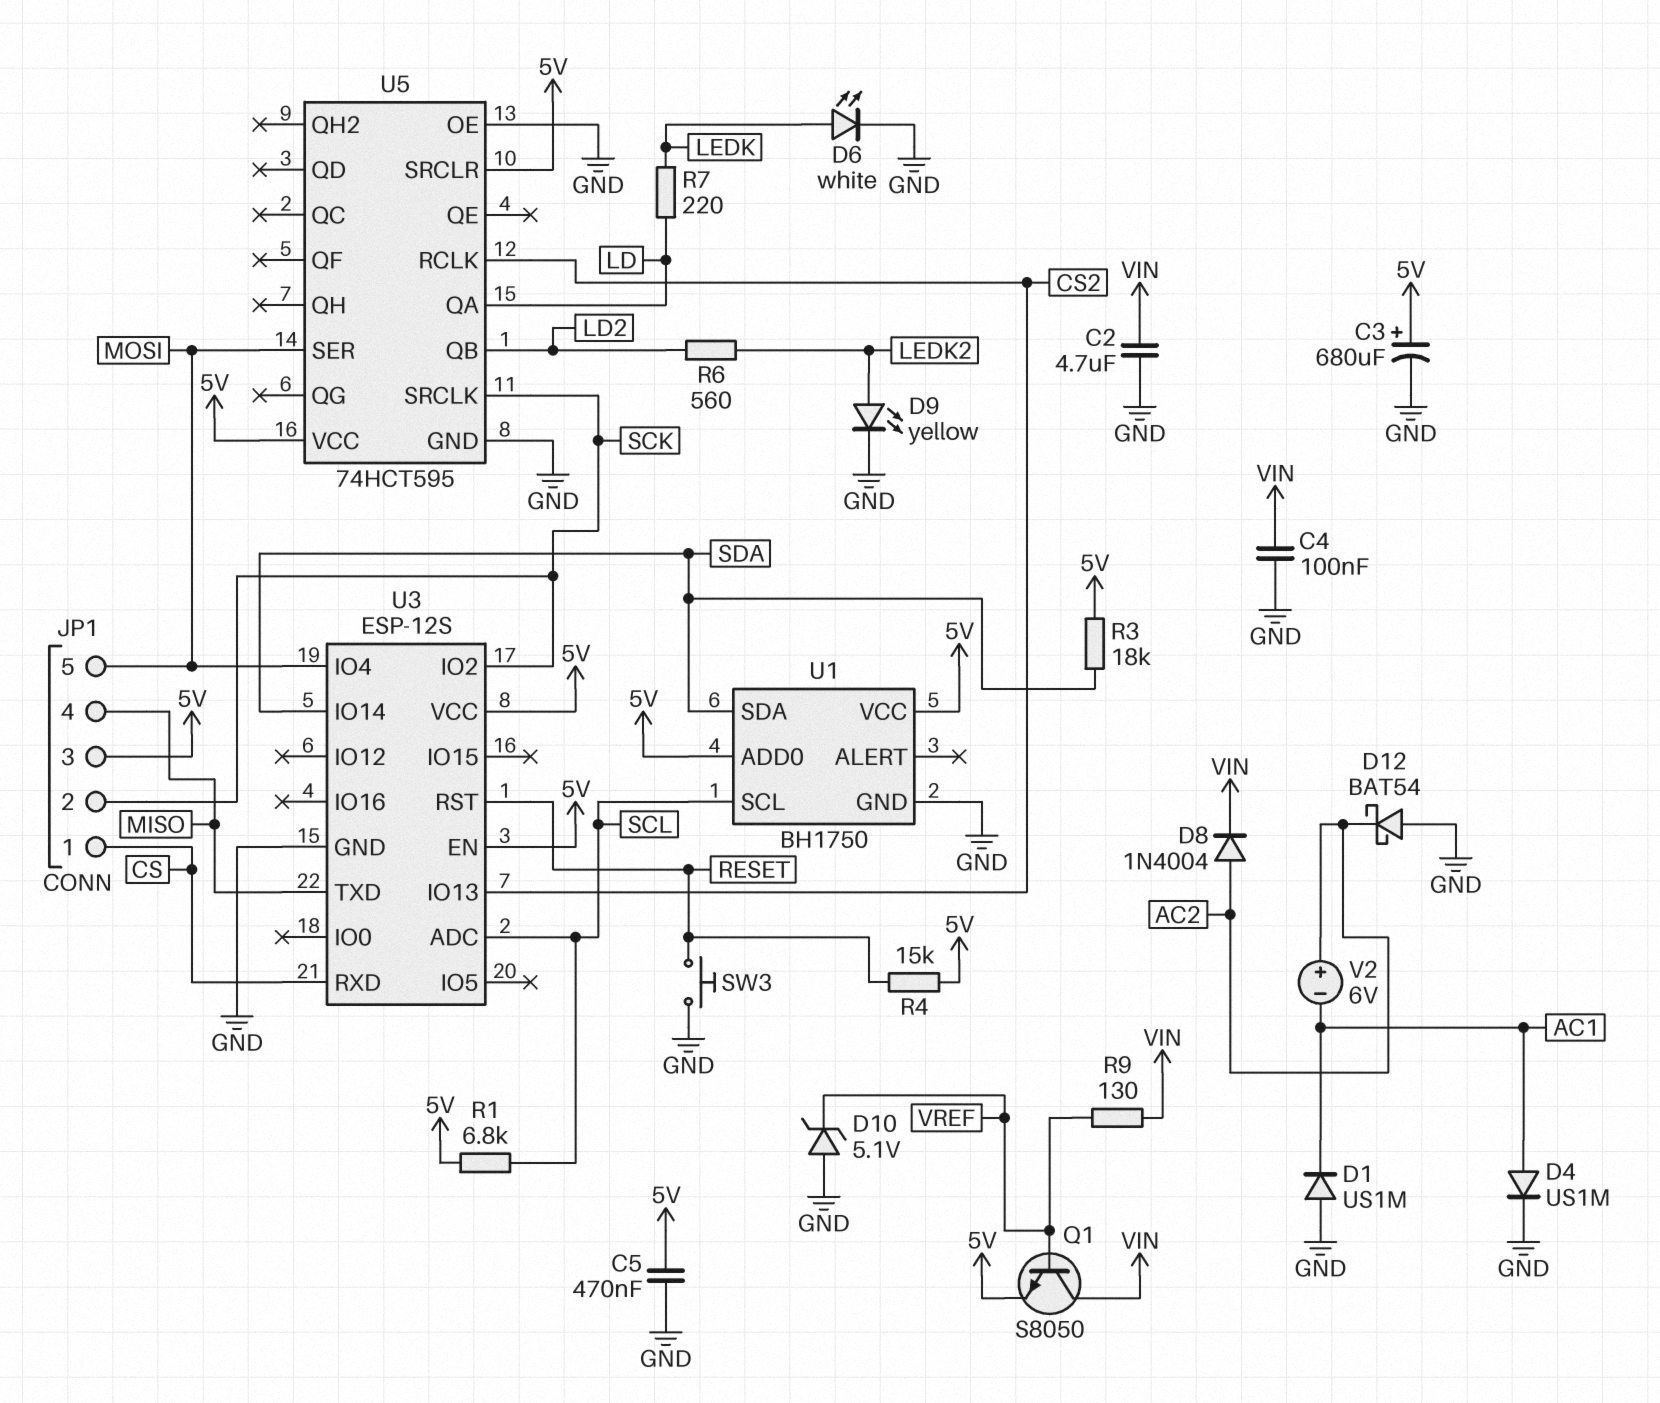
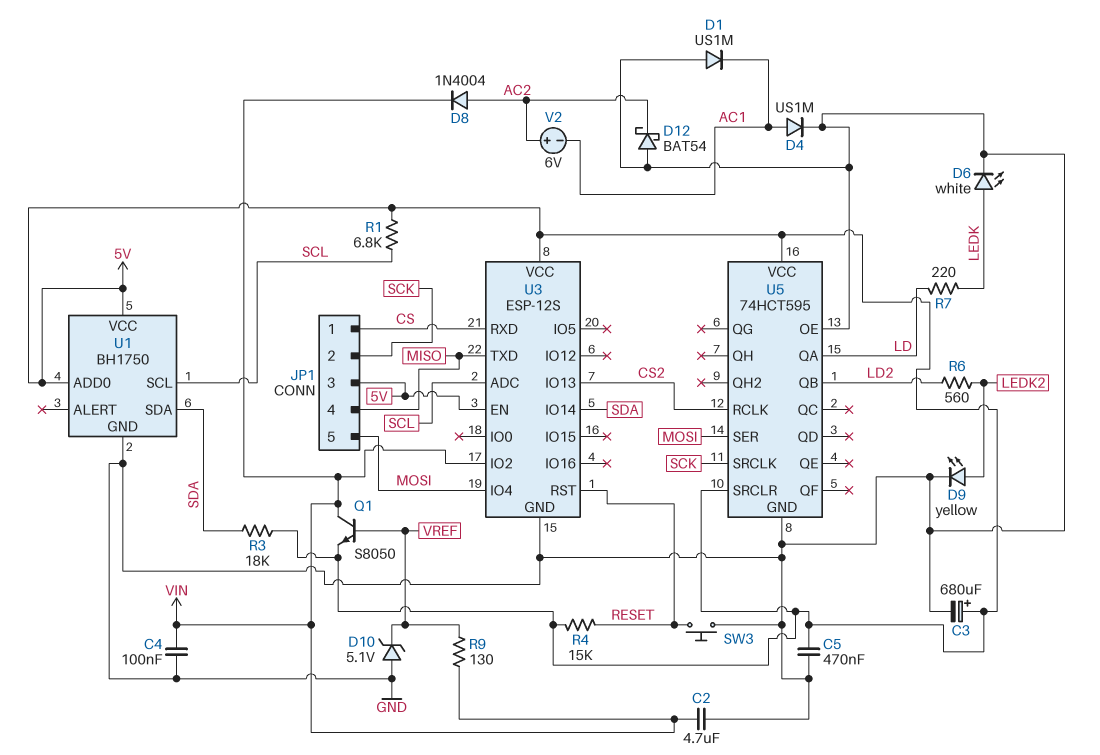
U3 pin IO2: SCK -> VIN

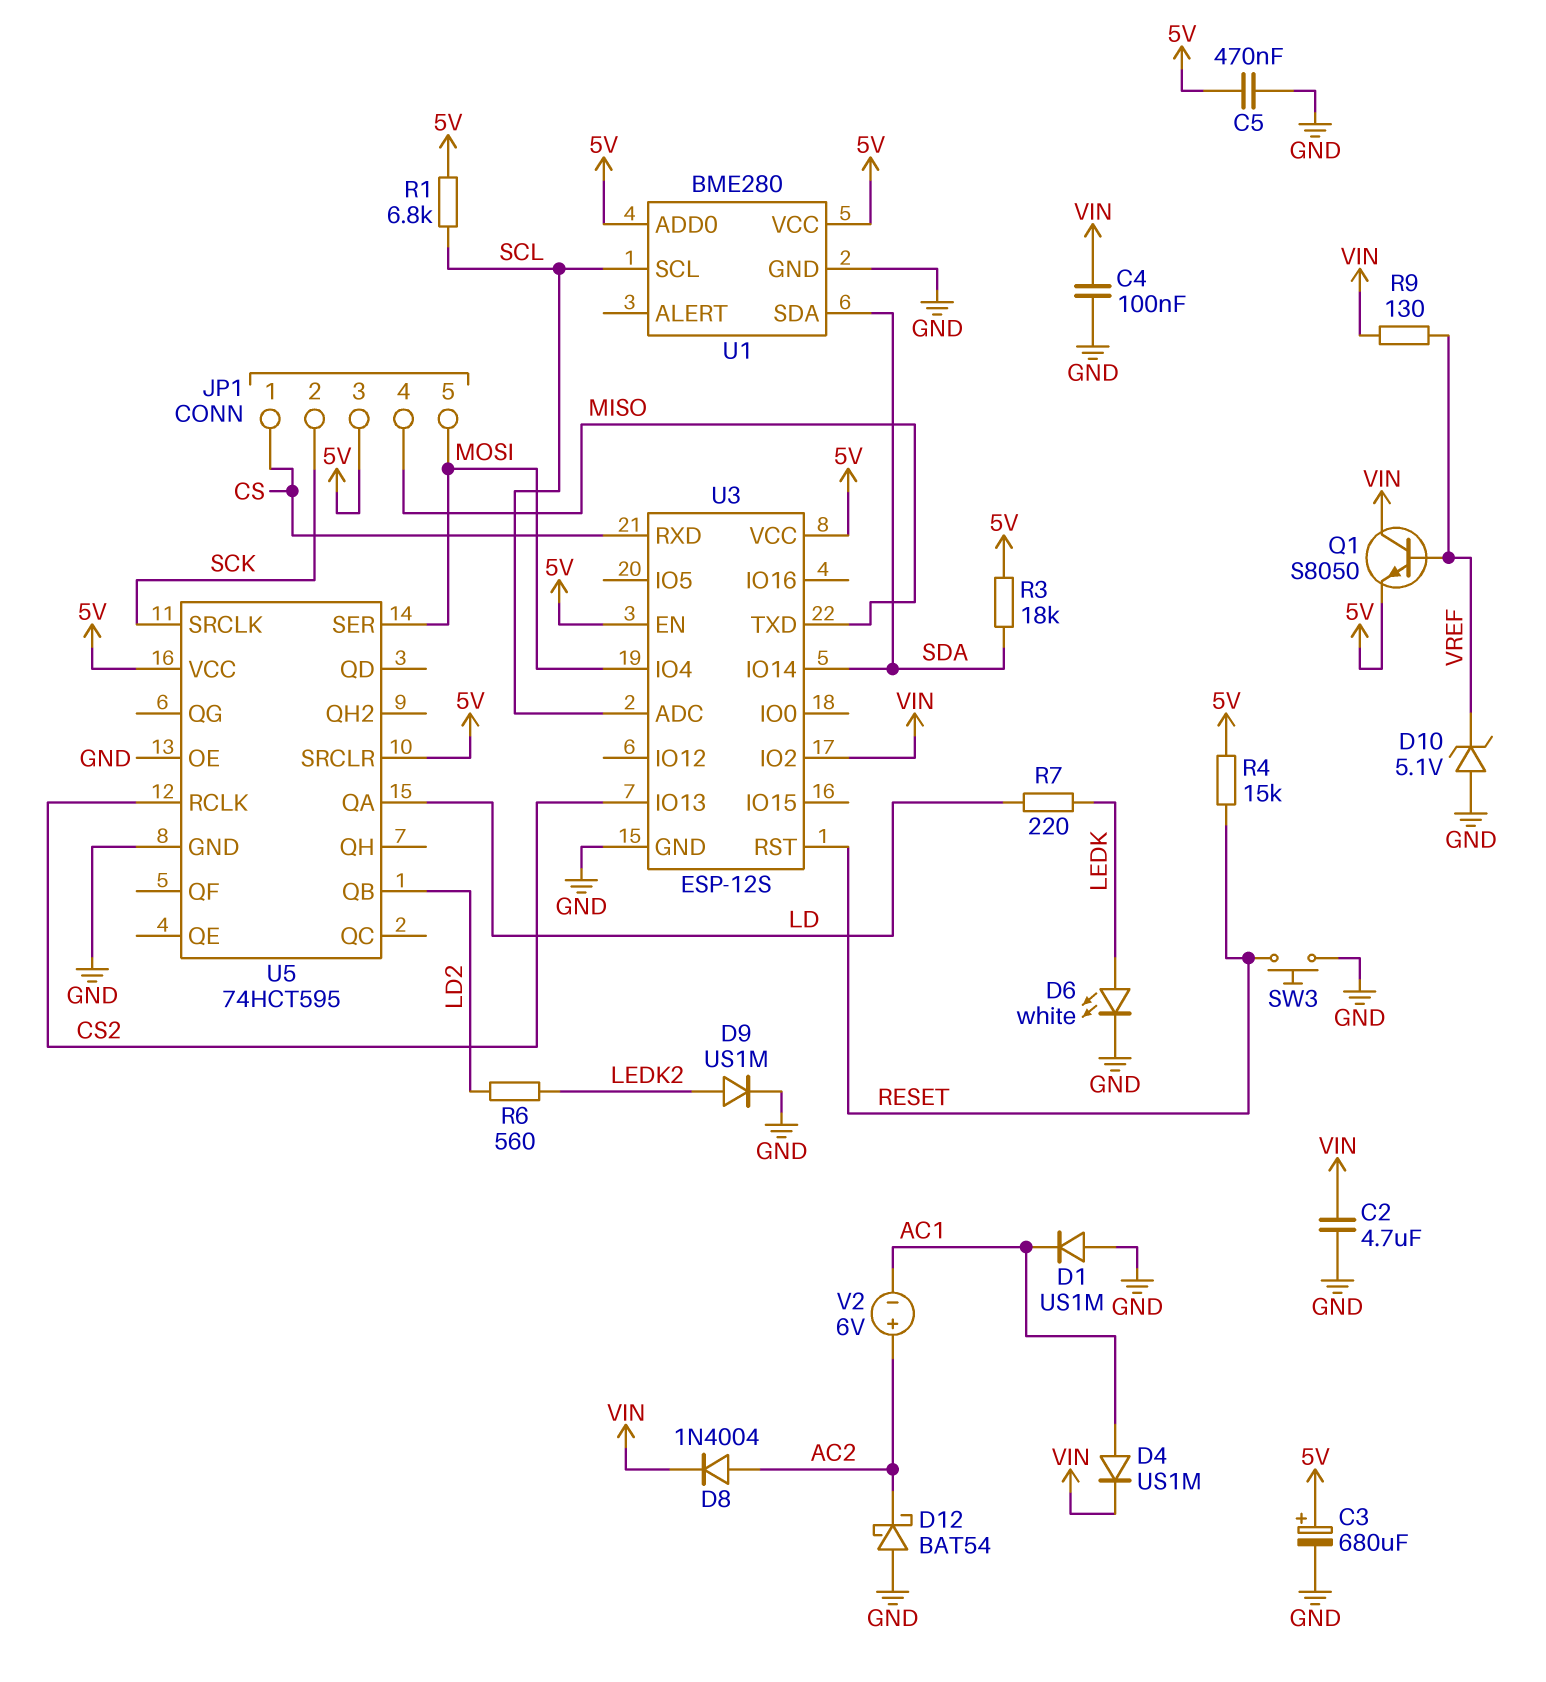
D4: diode US1M (A AC1, K GND) -> diode US1M (A AC1, K VIN)
D9: LED yellow (A LEDK2, K GND) -> diode US1M (A LEDK2, K GND)
U1: BH1750 -> BME280

